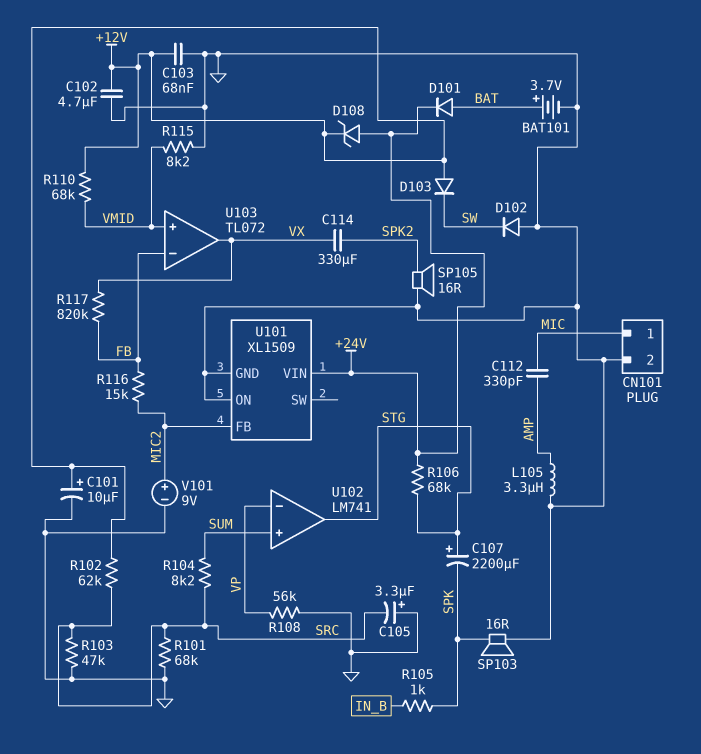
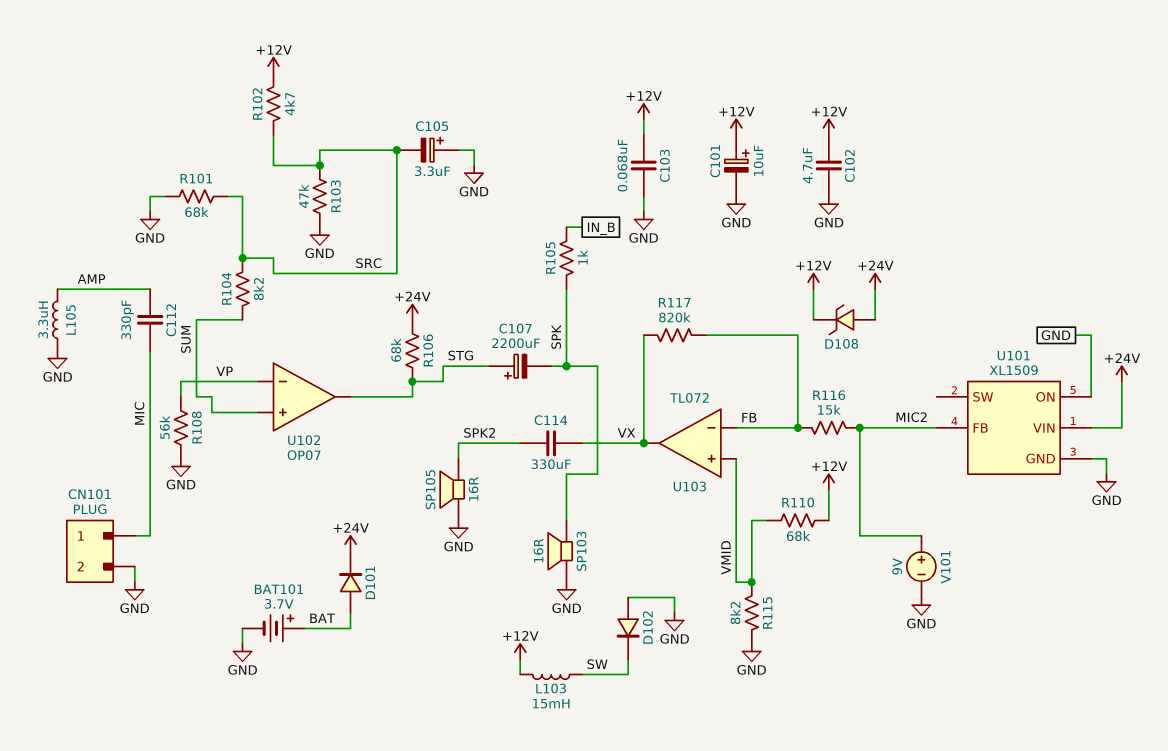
D103: diode (A +12V, K SW) -> none
L103: none -> 15mH (+12V, SW)
R102: 62k (+12V, SRC) -> 4.7k (+12V, SRC)
U102: LM741 -> OP07

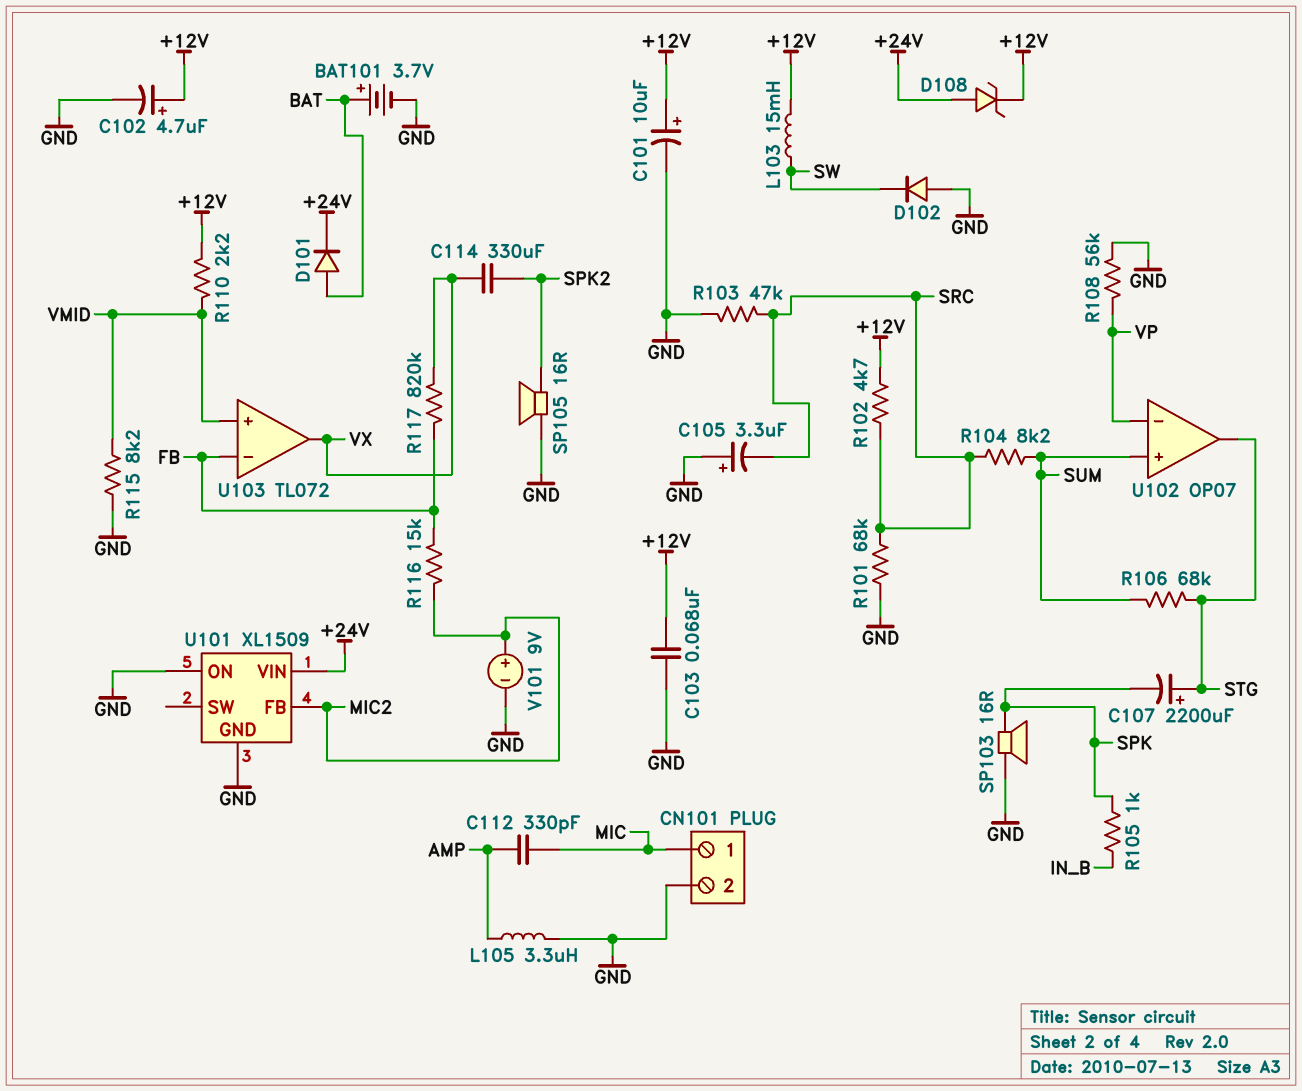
C102: 4.7uF (+12V, GND) -> 4.7uF (plus +12V, minus GND)
R106: 68k (+24V, STG) -> 68k (STG, SUM)
R110: 68k (+12V, VMID) -> 2.2k (+12V, VMID)

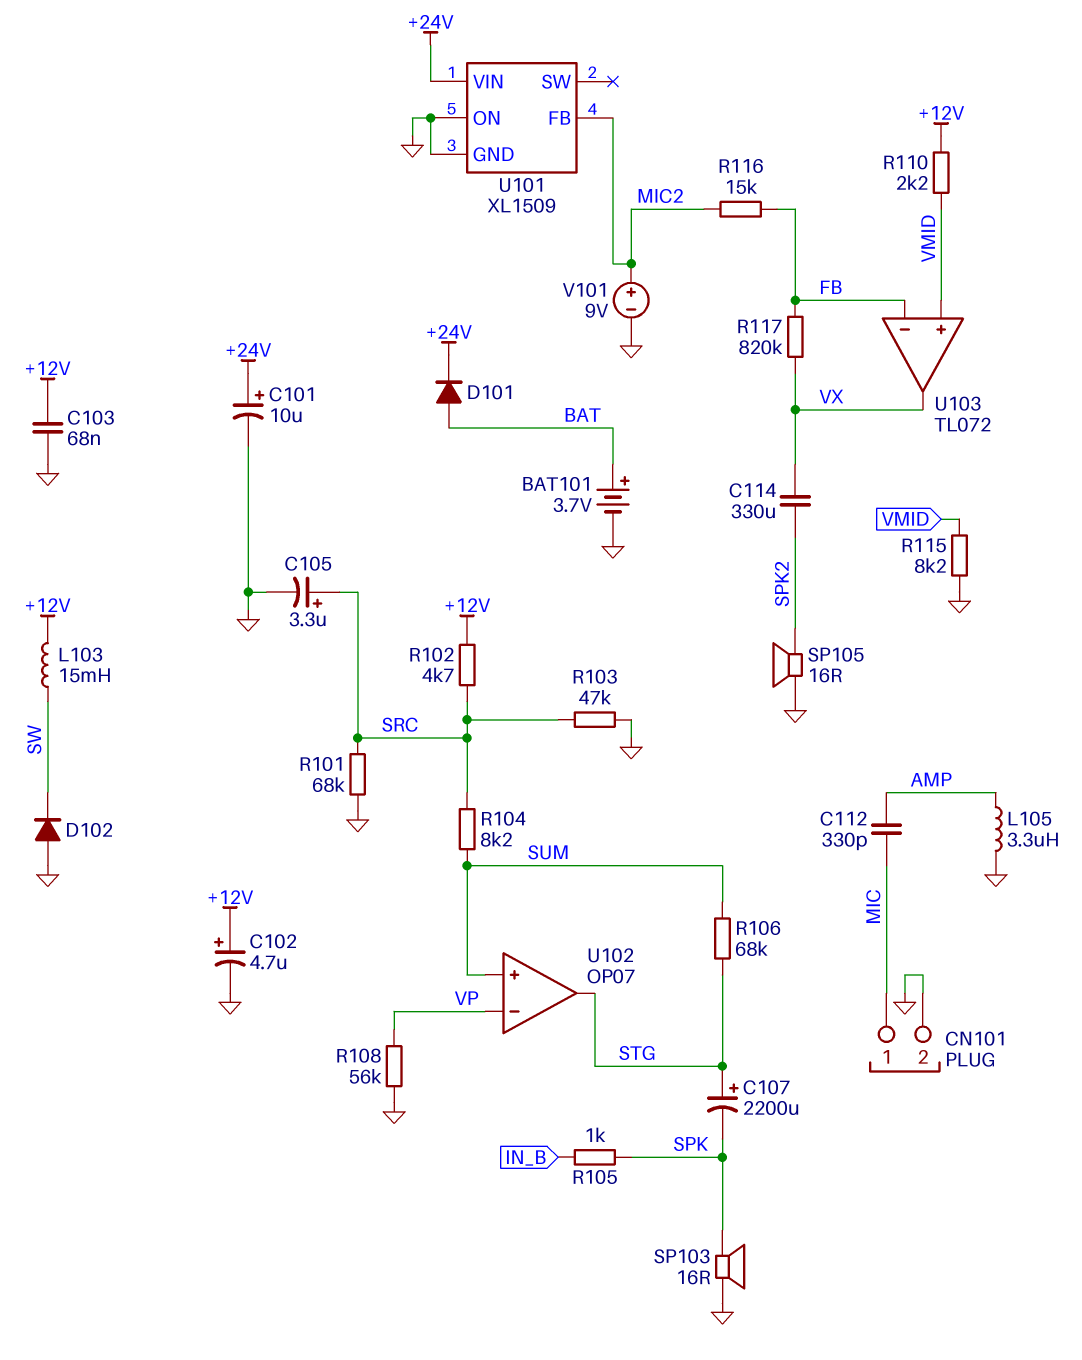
C101: 10uF (plus +12V, minus GND) -> 10uF (plus +24V, minus GND)
C105: 3.3uF (plus GND, minus SRC) -> 3.3uF (plus SRC, minus GND)
D108: zener (A +24V, K +12V) -> none

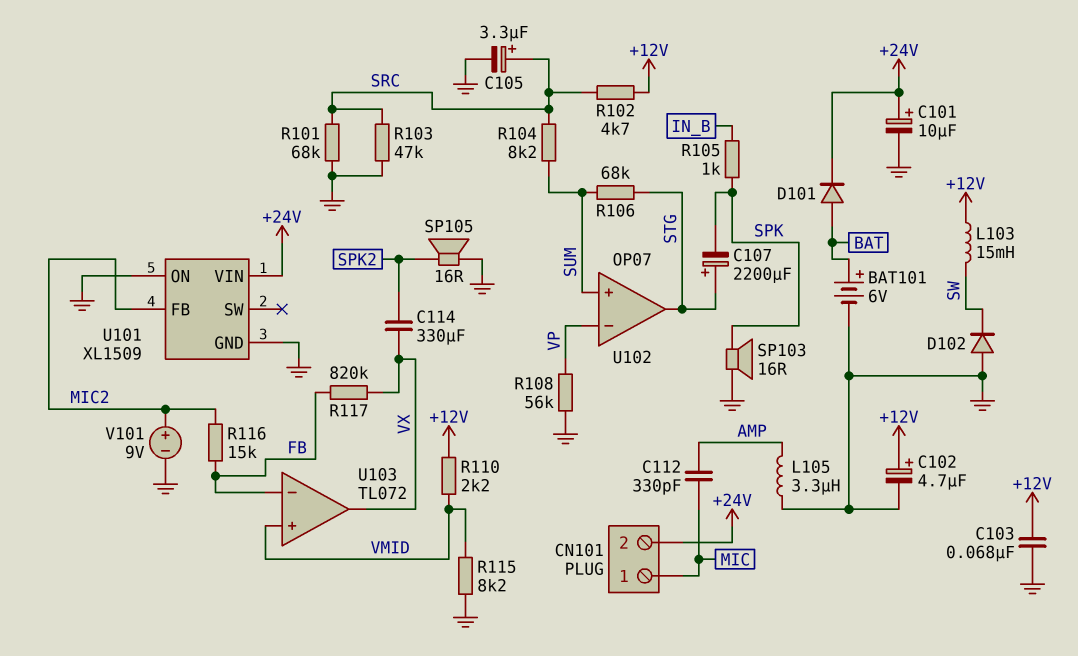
BAT101: 3.7V (plus BAT, minus GND) -> 6V (plus BAT, minus GND)
CN101 pin 2: GND -> +24V

